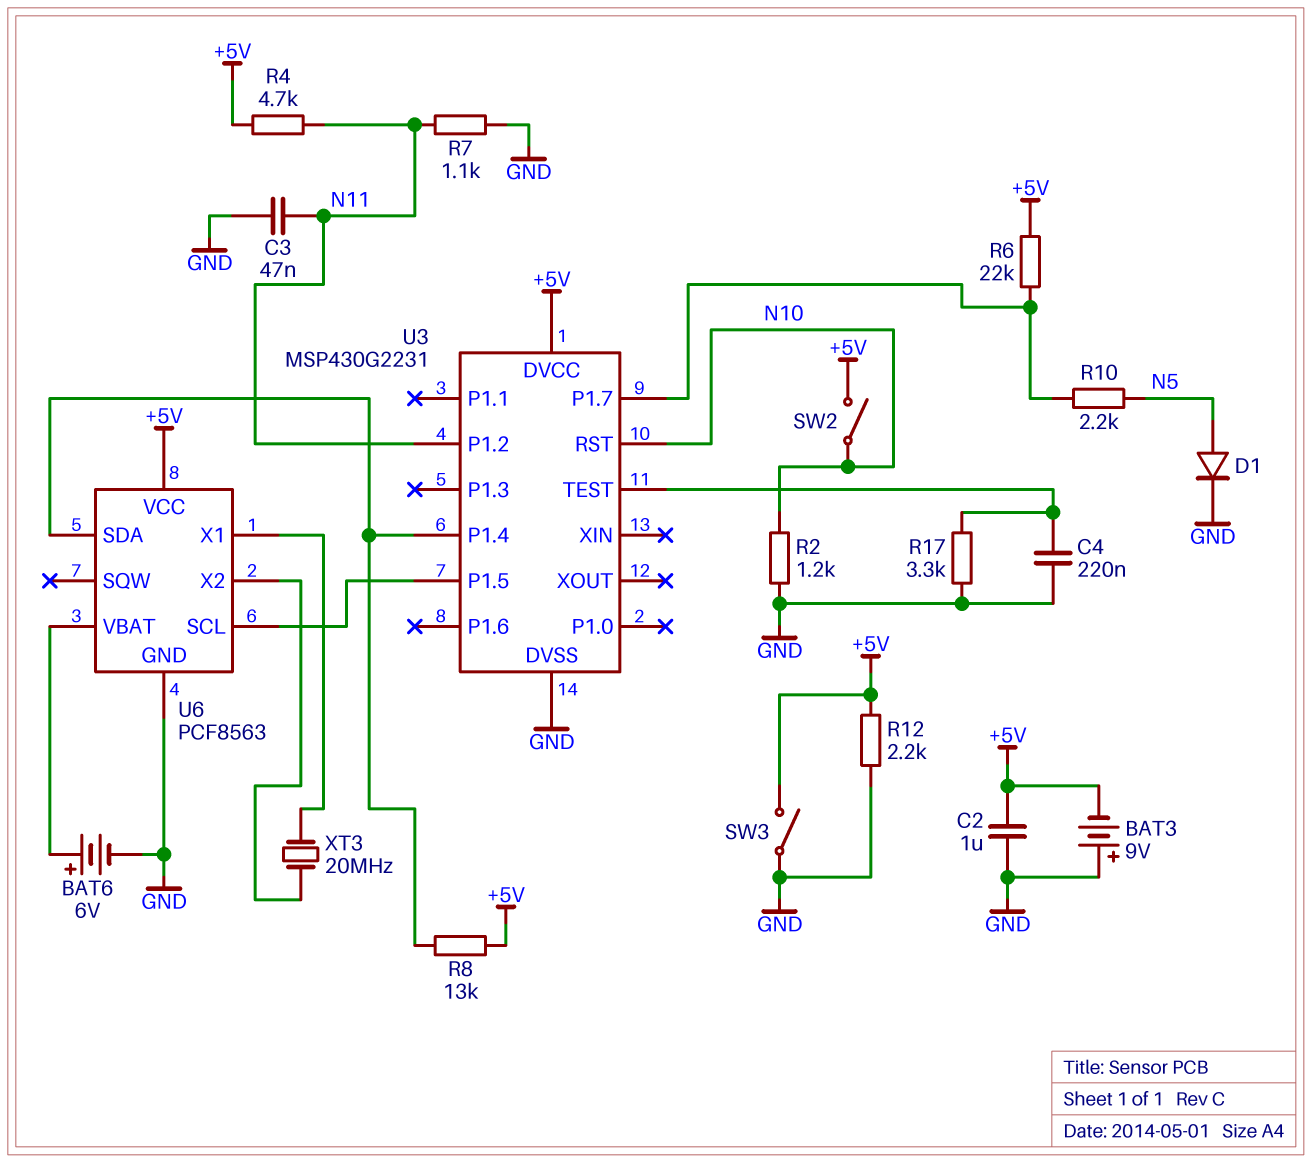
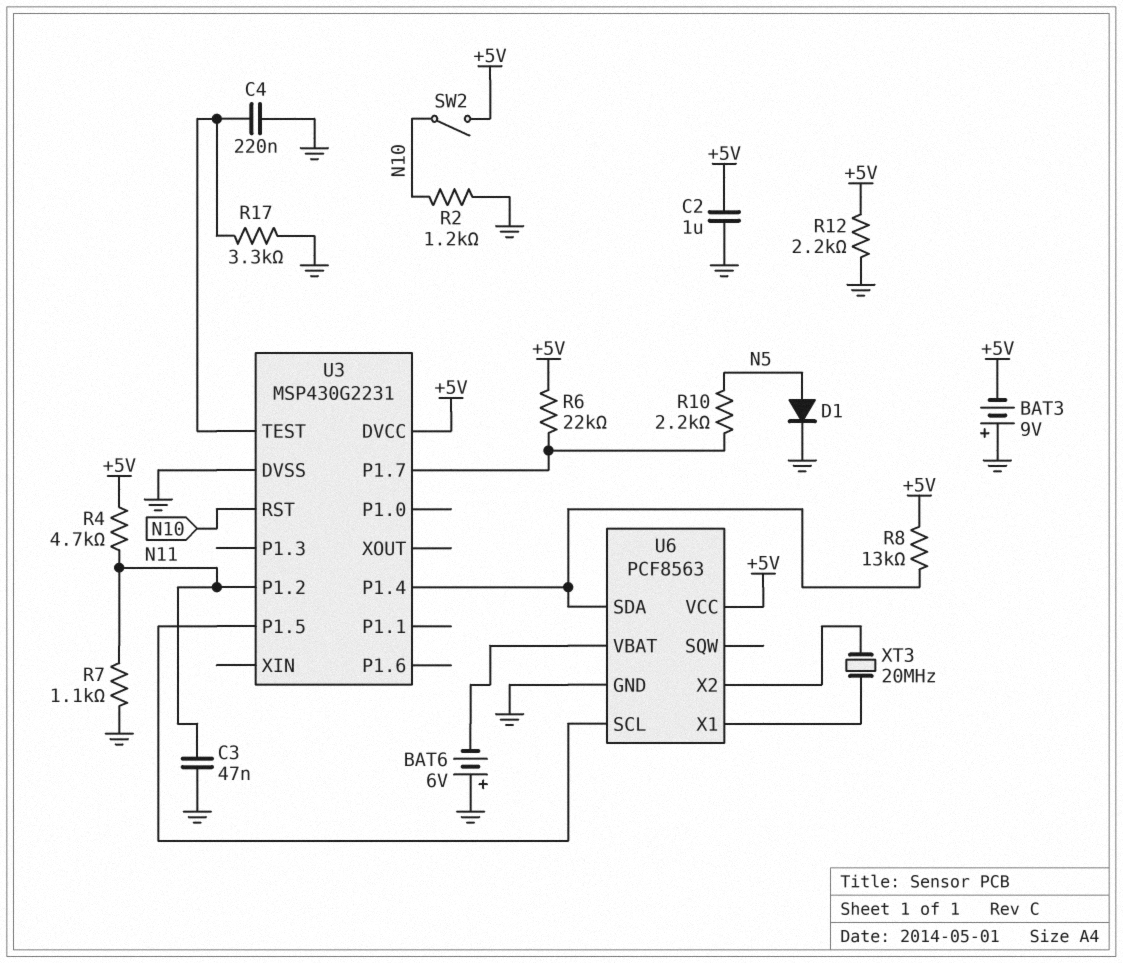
BAT6: 6V (plus U6/VBAT, minus GND) -> 6V (plus GND, minus U6/VBAT)
SW3: switch (+5V, GND) -> none

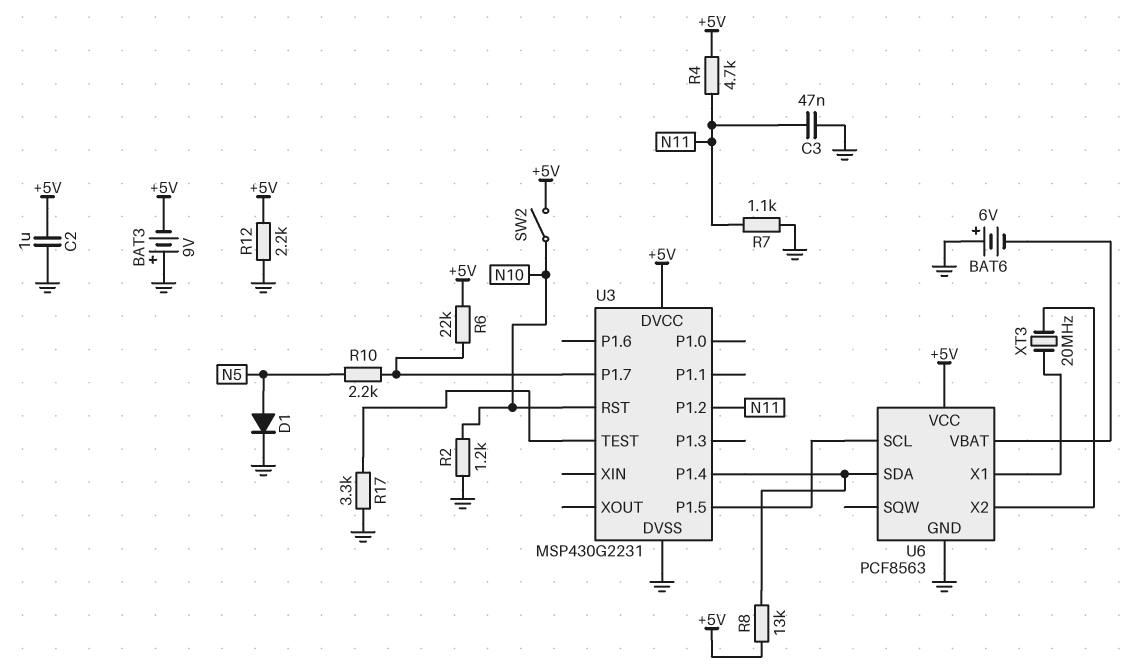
C4: 220nF (GND, U3/TEST) -> none

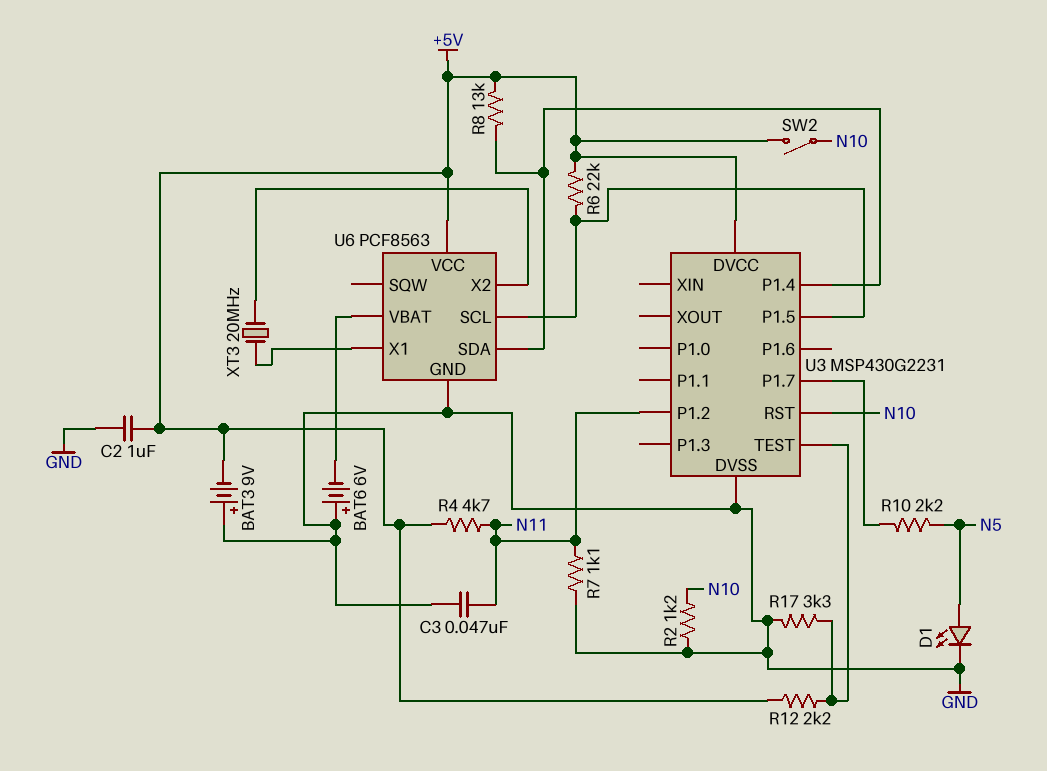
D1: diode (A N5, K GND) -> LED (A N5, K GND)
R6: 22k (+5V, U3/P1.7) -> 22k (+5V, U3/P1.5)
R12: 2.2k (+5V, GND) -> 2.2k (+5V, U3/TEST)

